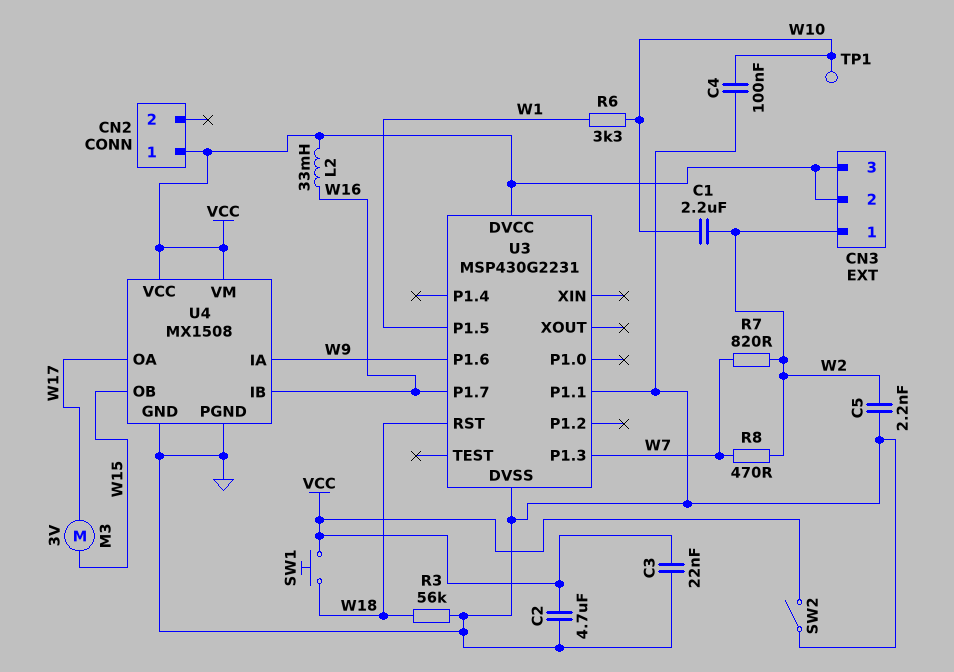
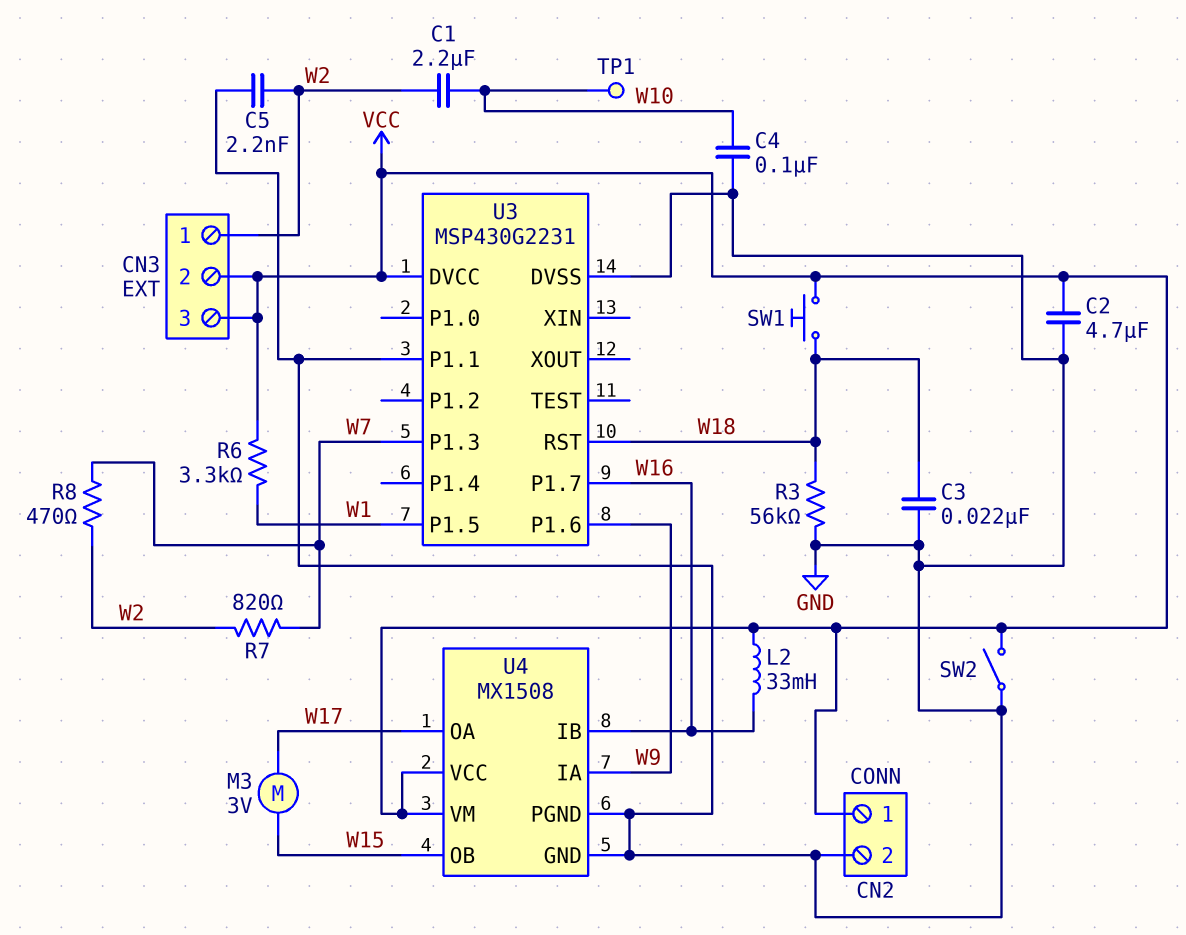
C3: 22nF (GND, VCC) -> 22nF (GND, W18)
CN2 pin 2: none -> GND
R6: 3.3k (W1, W10) -> 3.3k (VCC, W1)

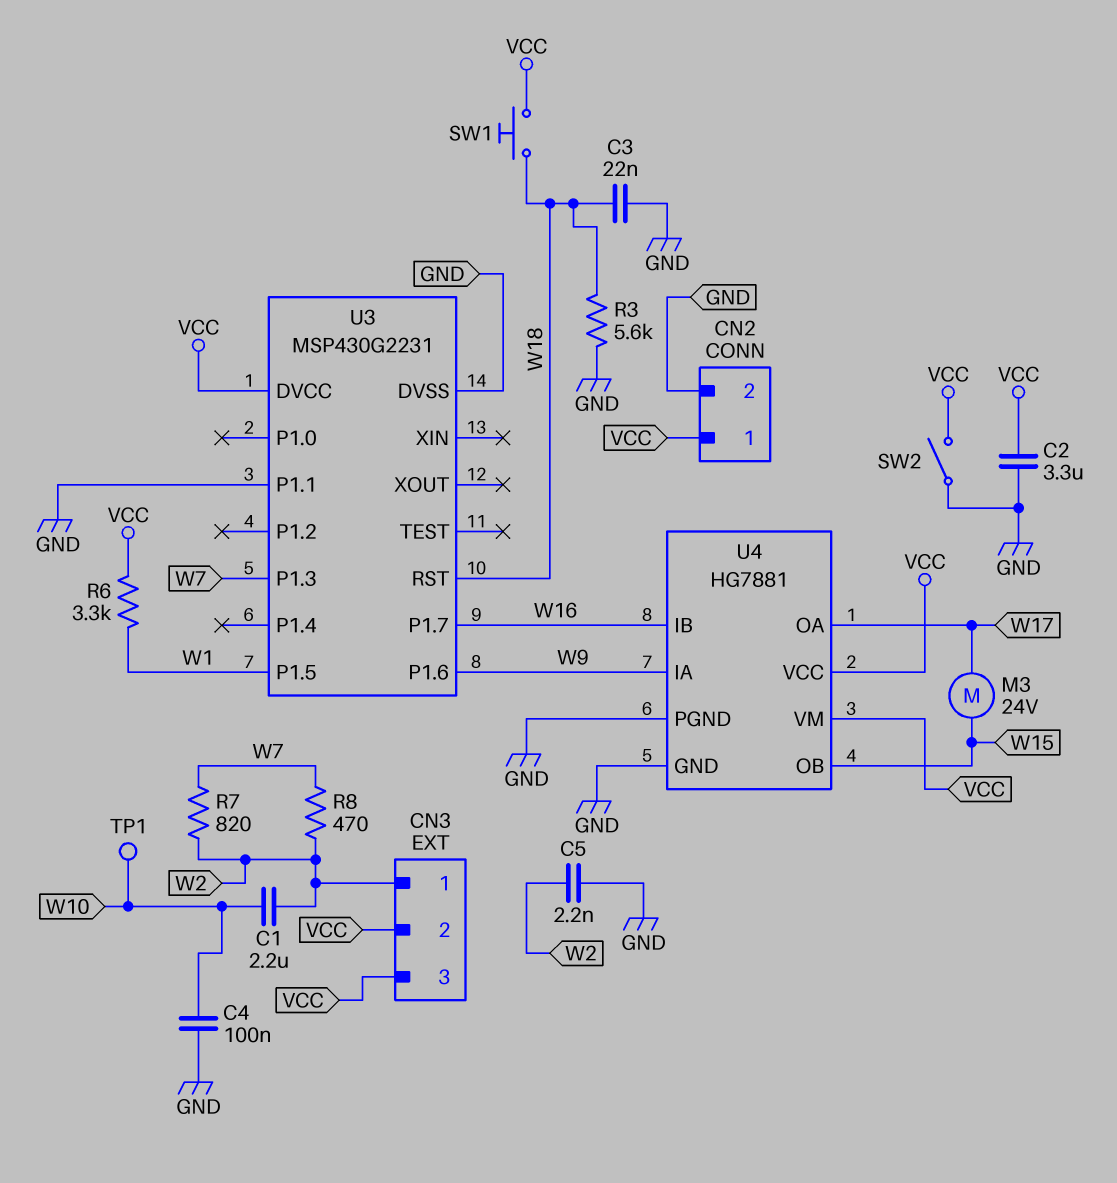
C2: 4.7uF (GND, VCC) -> 3.3uF (GND, VCC)
L2: 33mH (VCC, W16) -> none
M3: motor 3V (W15, W17) -> motor 24V (W15, W17)
R3: 56k (GND, W18) -> 5.6k (GND, W18)
U4: MX1508 -> HG7881

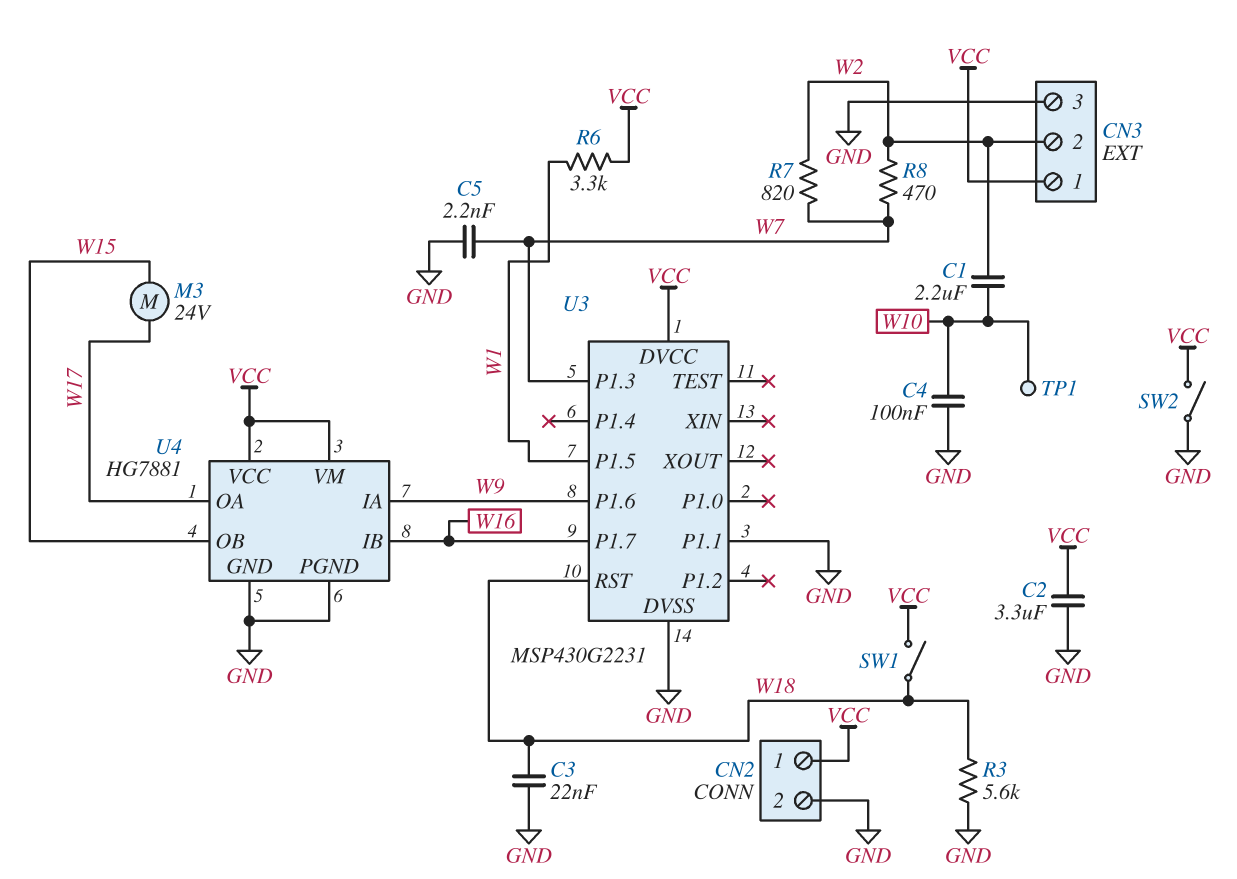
C5: 2.2nF (GND, W2) -> 2.2nF (GND, W7)
CN3 pin 1: W2 -> VCC
CN3 pin 2: VCC -> W2
CN3 pin 3: VCC -> GND
SW1: button (VCC, W18) -> switch (VCC, W18)

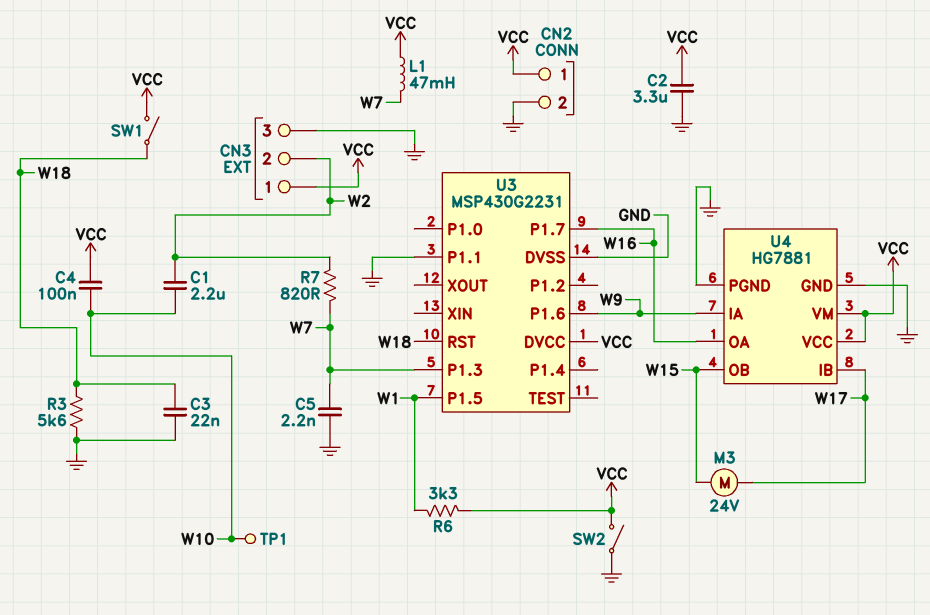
C4: 100nF (GND, W10) -> 100nF (VCC, W10)
L1: none -> 47mH (VCC, W7)
R8: 470 (W2, W7) -> none
U4 pin IB: W16 -> W17
U4 pin OA: W17 -> W16

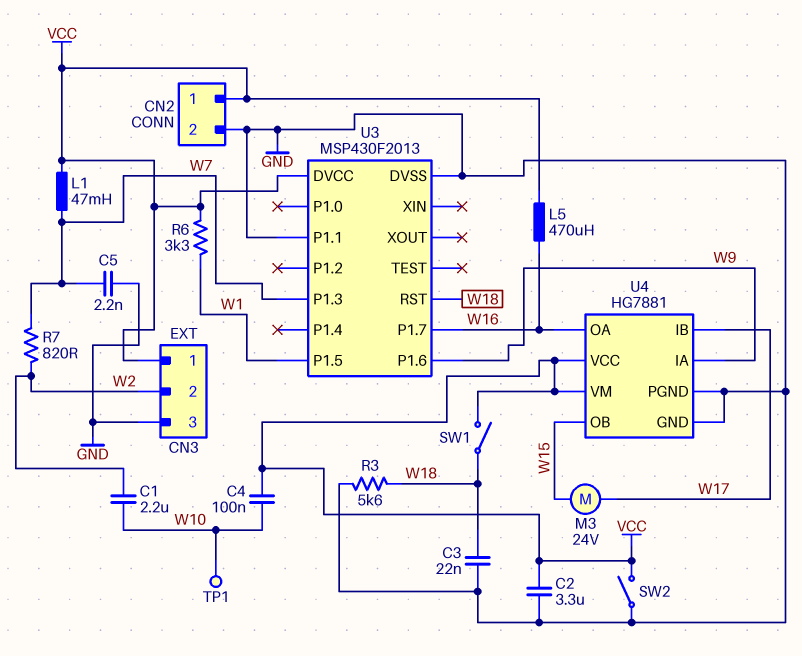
L5: none -> 470uH (VCC, W16)
U3: MSP430G2231 -> MSP430F2013

